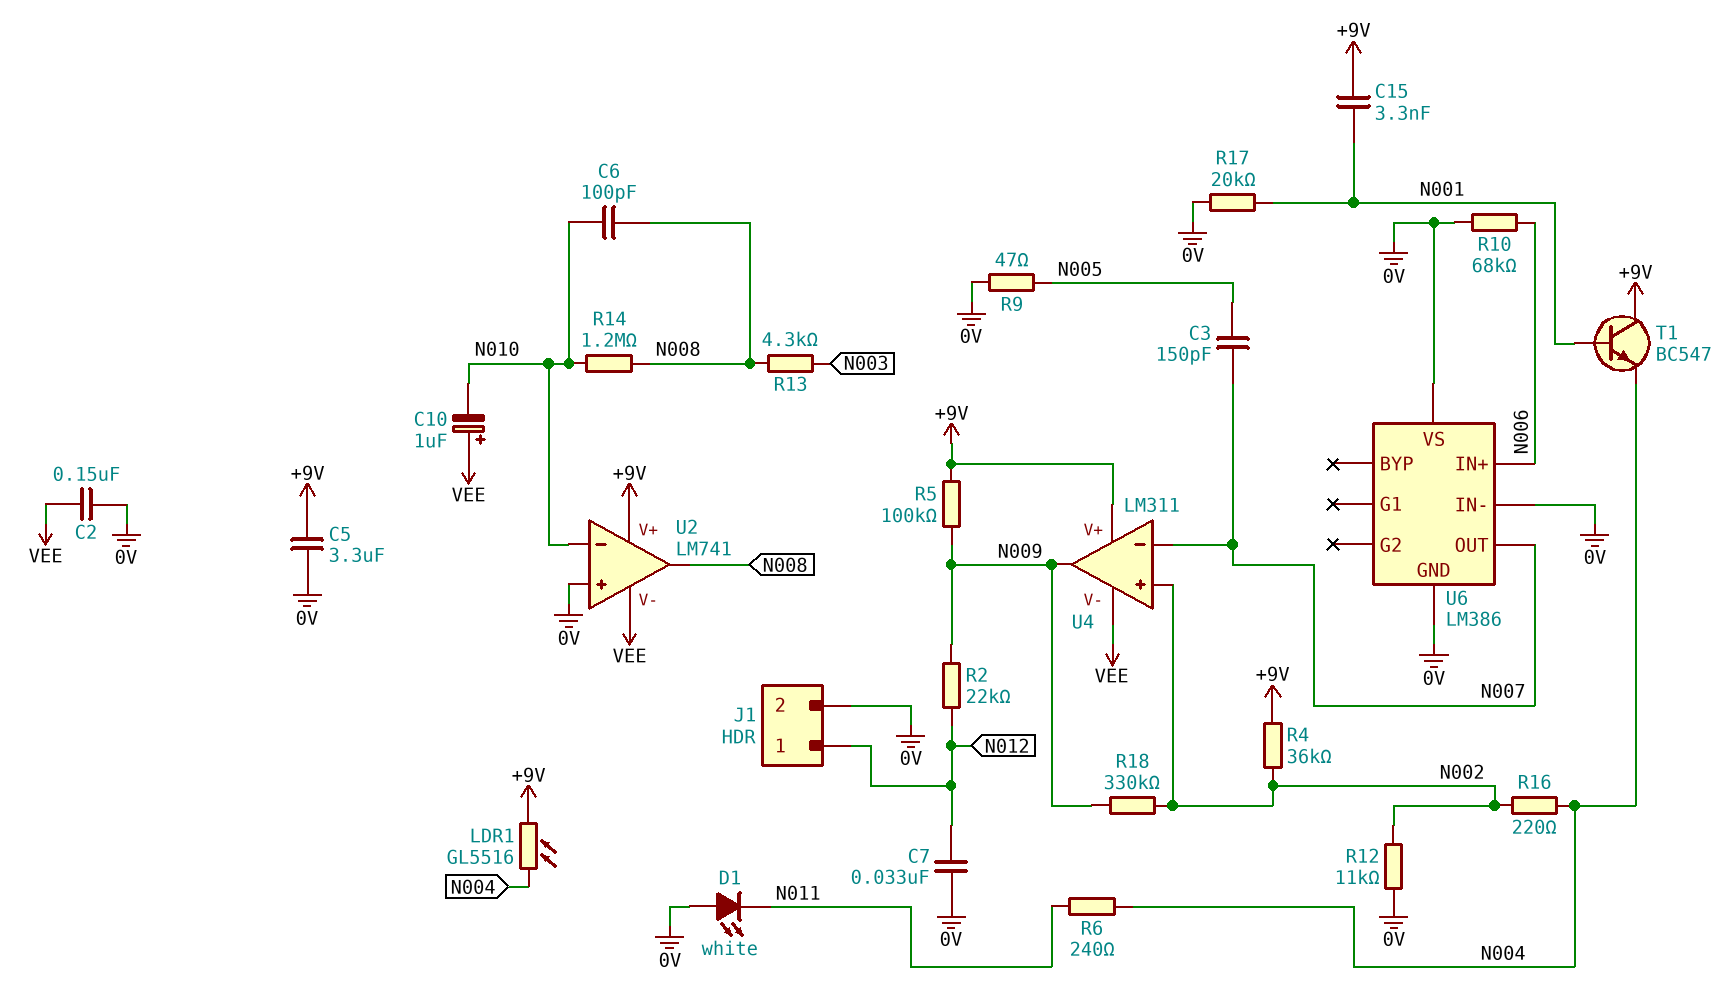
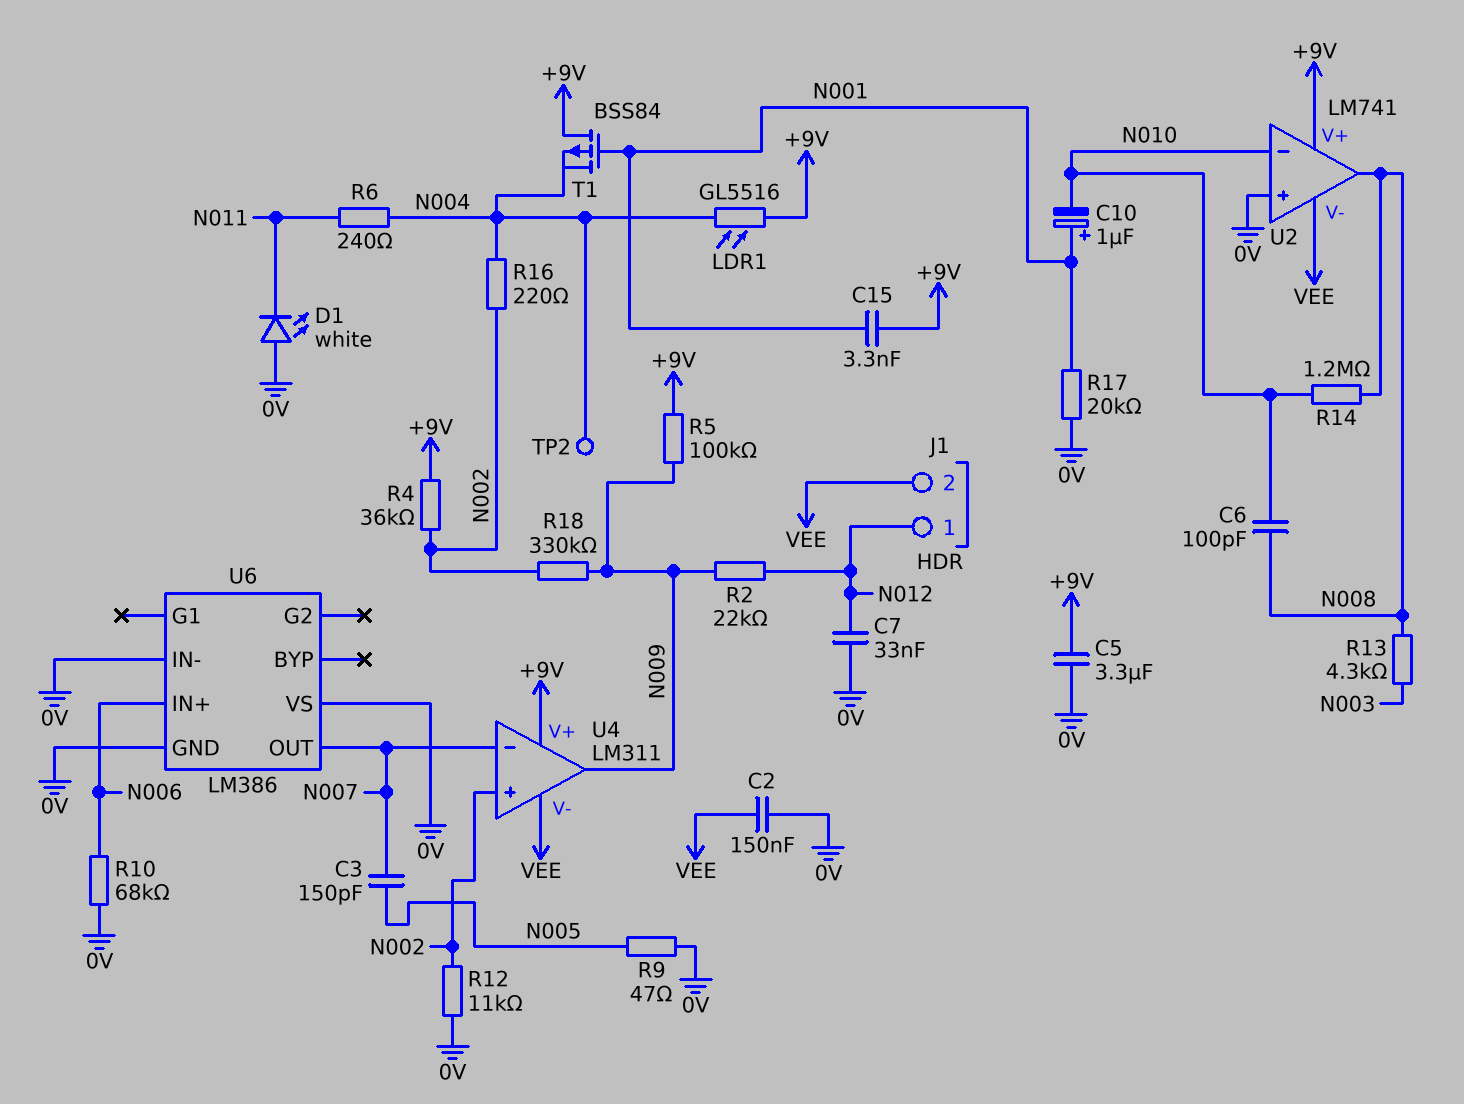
C10: 1uF (plus VEE, minus N010) -> 1uF (plus N001, minus N010)
J1 pin 2: 0V -> VEE
T1: NPN BC547 (B N001, C +9V, E N004) -> PMOS BSS84 (G N001, D +9V, S N004)
TP2: none -> test point (N004)

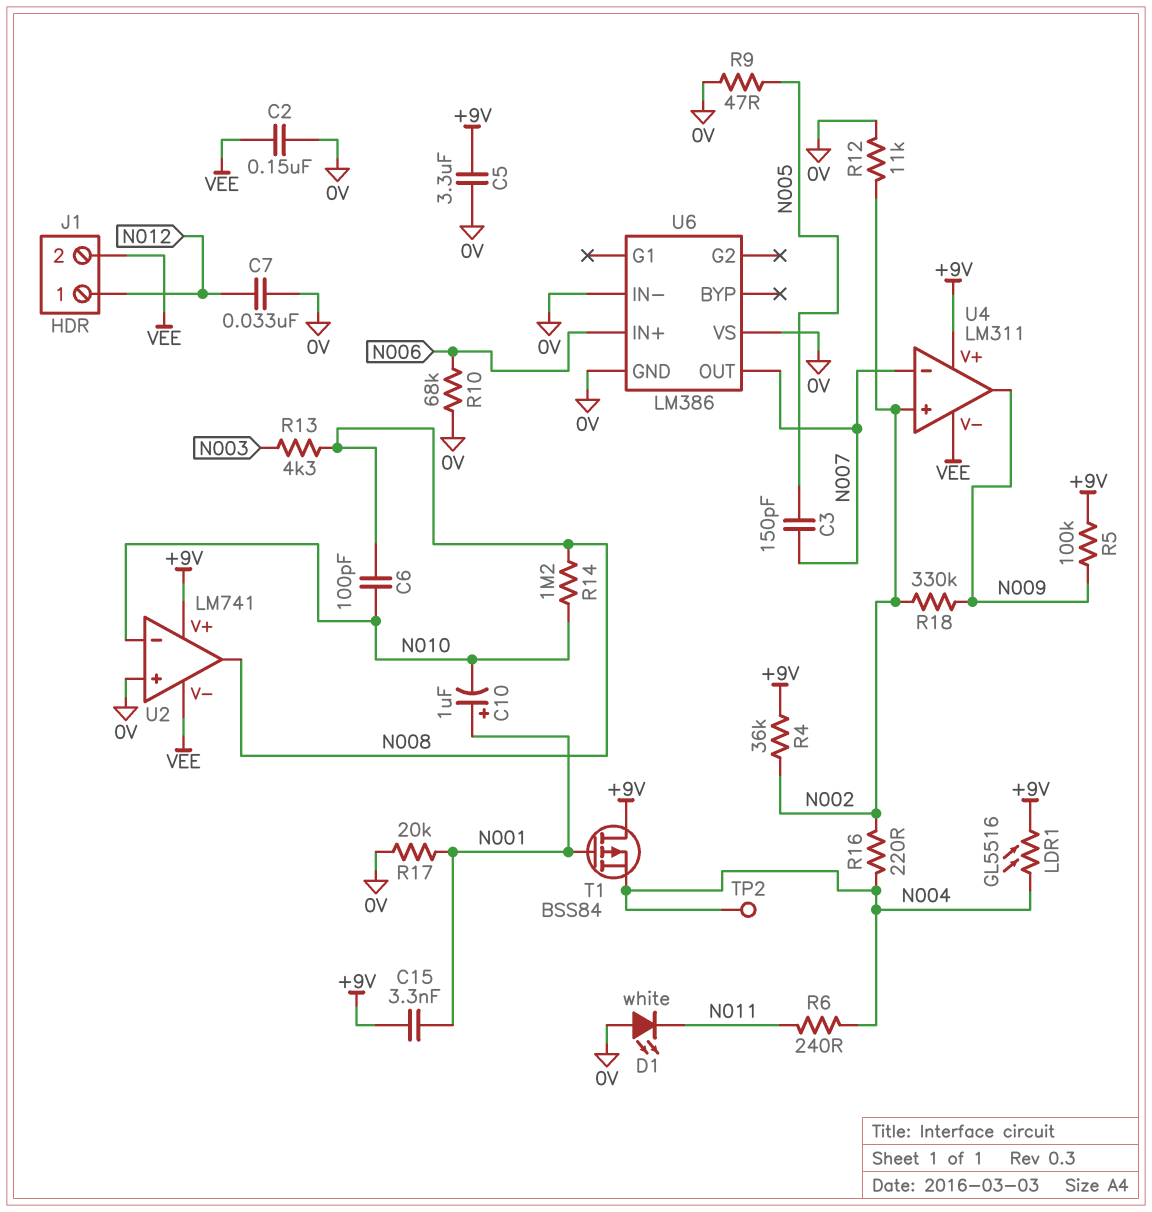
R2: 22k (N009, N012) -> none

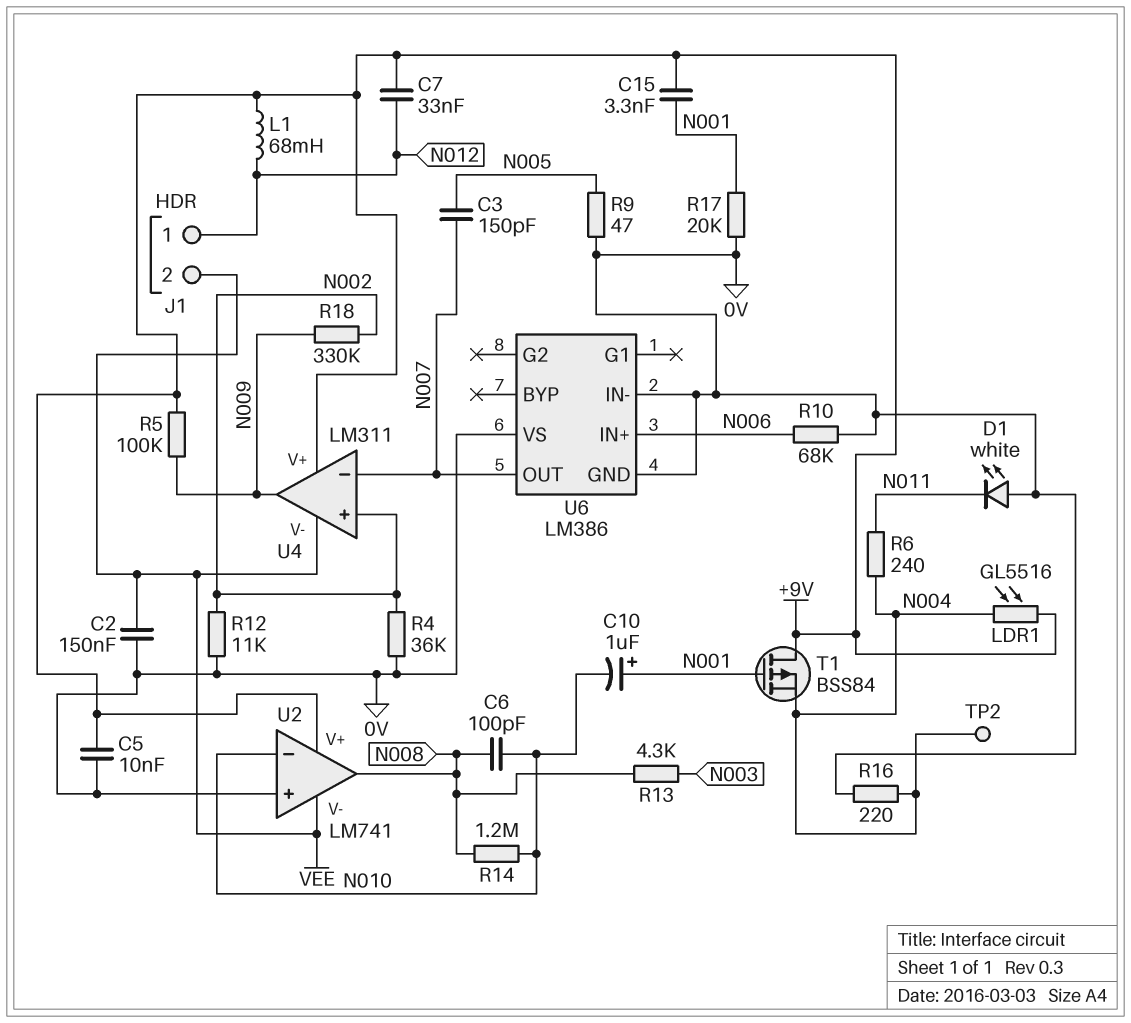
C5: 3.3uF (+9V, 0V) -> 10nF (+9V, 0V)
C7: 33nF (0V, N012) -> 33nF (+9V, N012)
L1: none -> 68mH (+9V, N012)
R4: 36k (+9V, N002) -> 36k (0V, N002)
R16: 220 (N002, N004) -> 220 (0V, N004)

